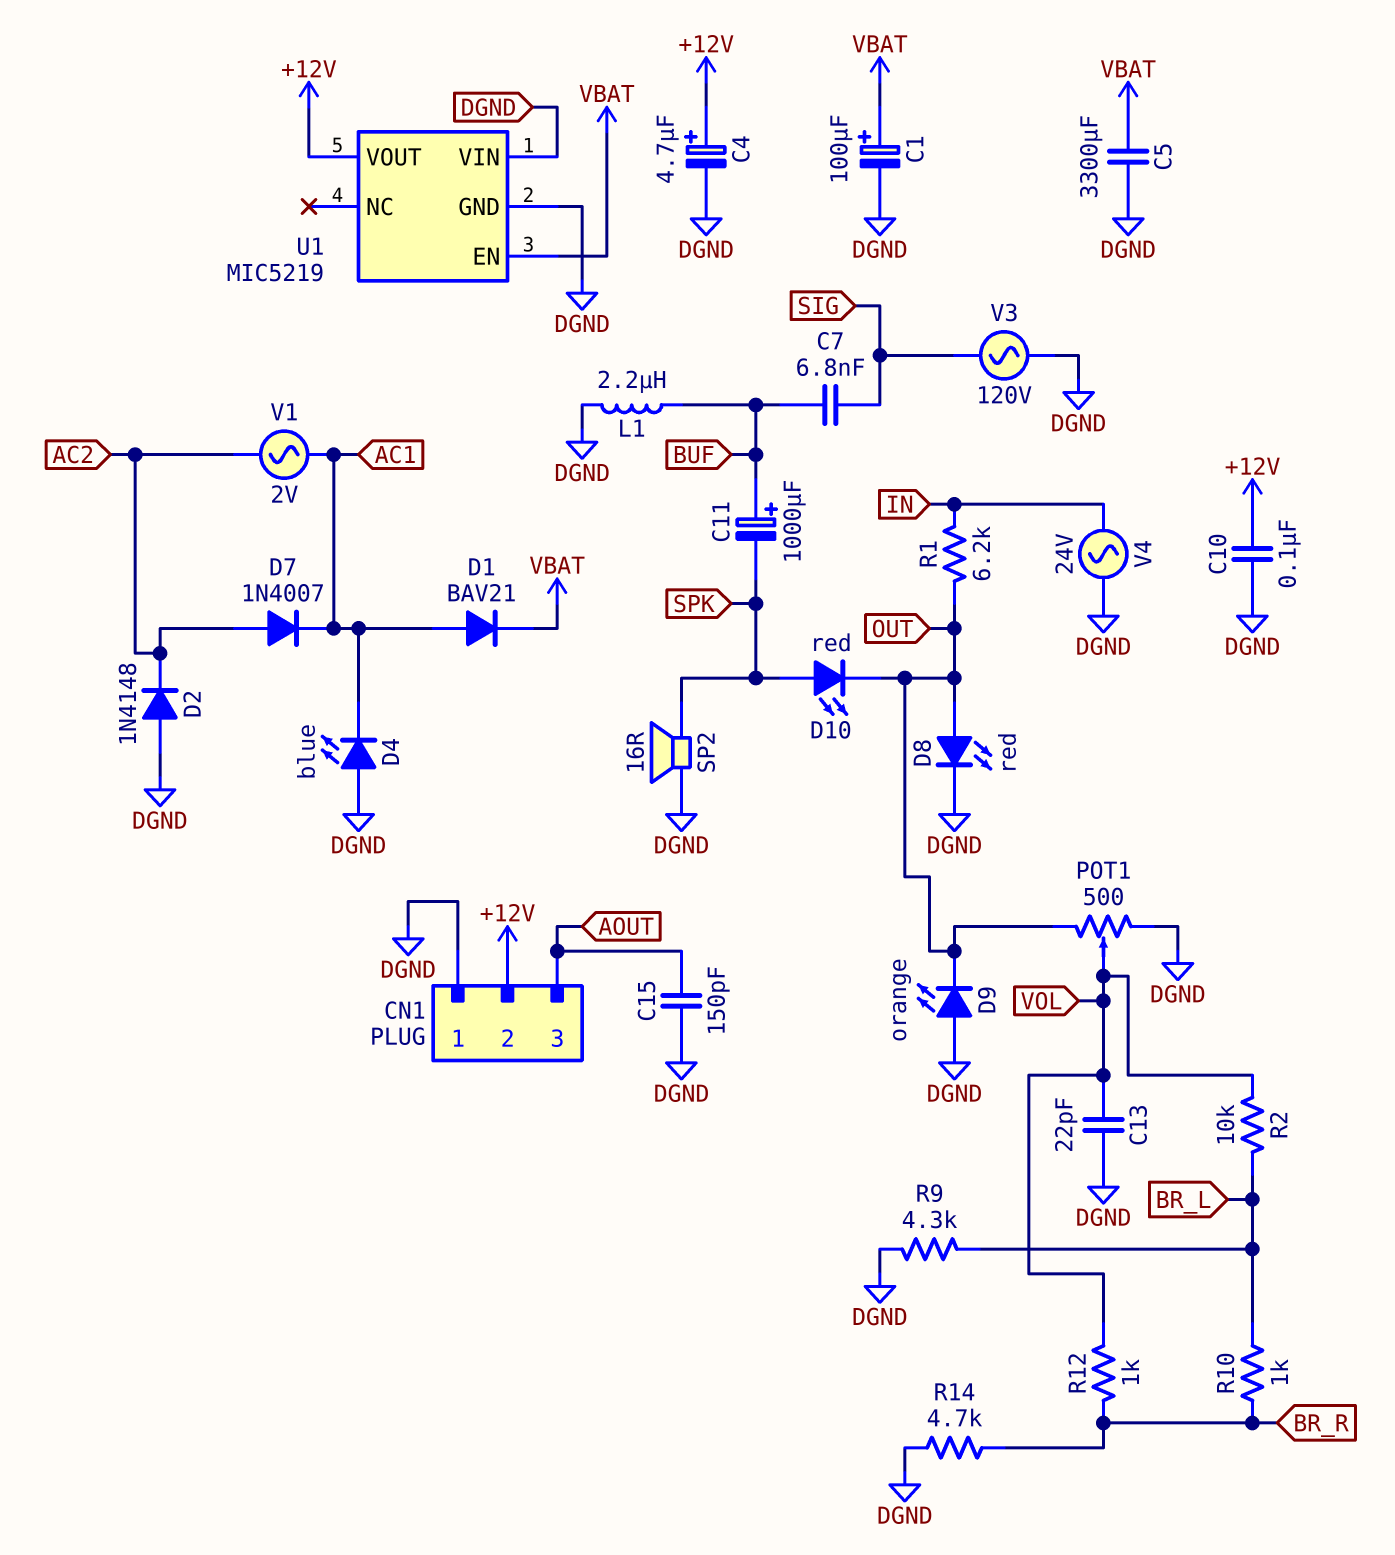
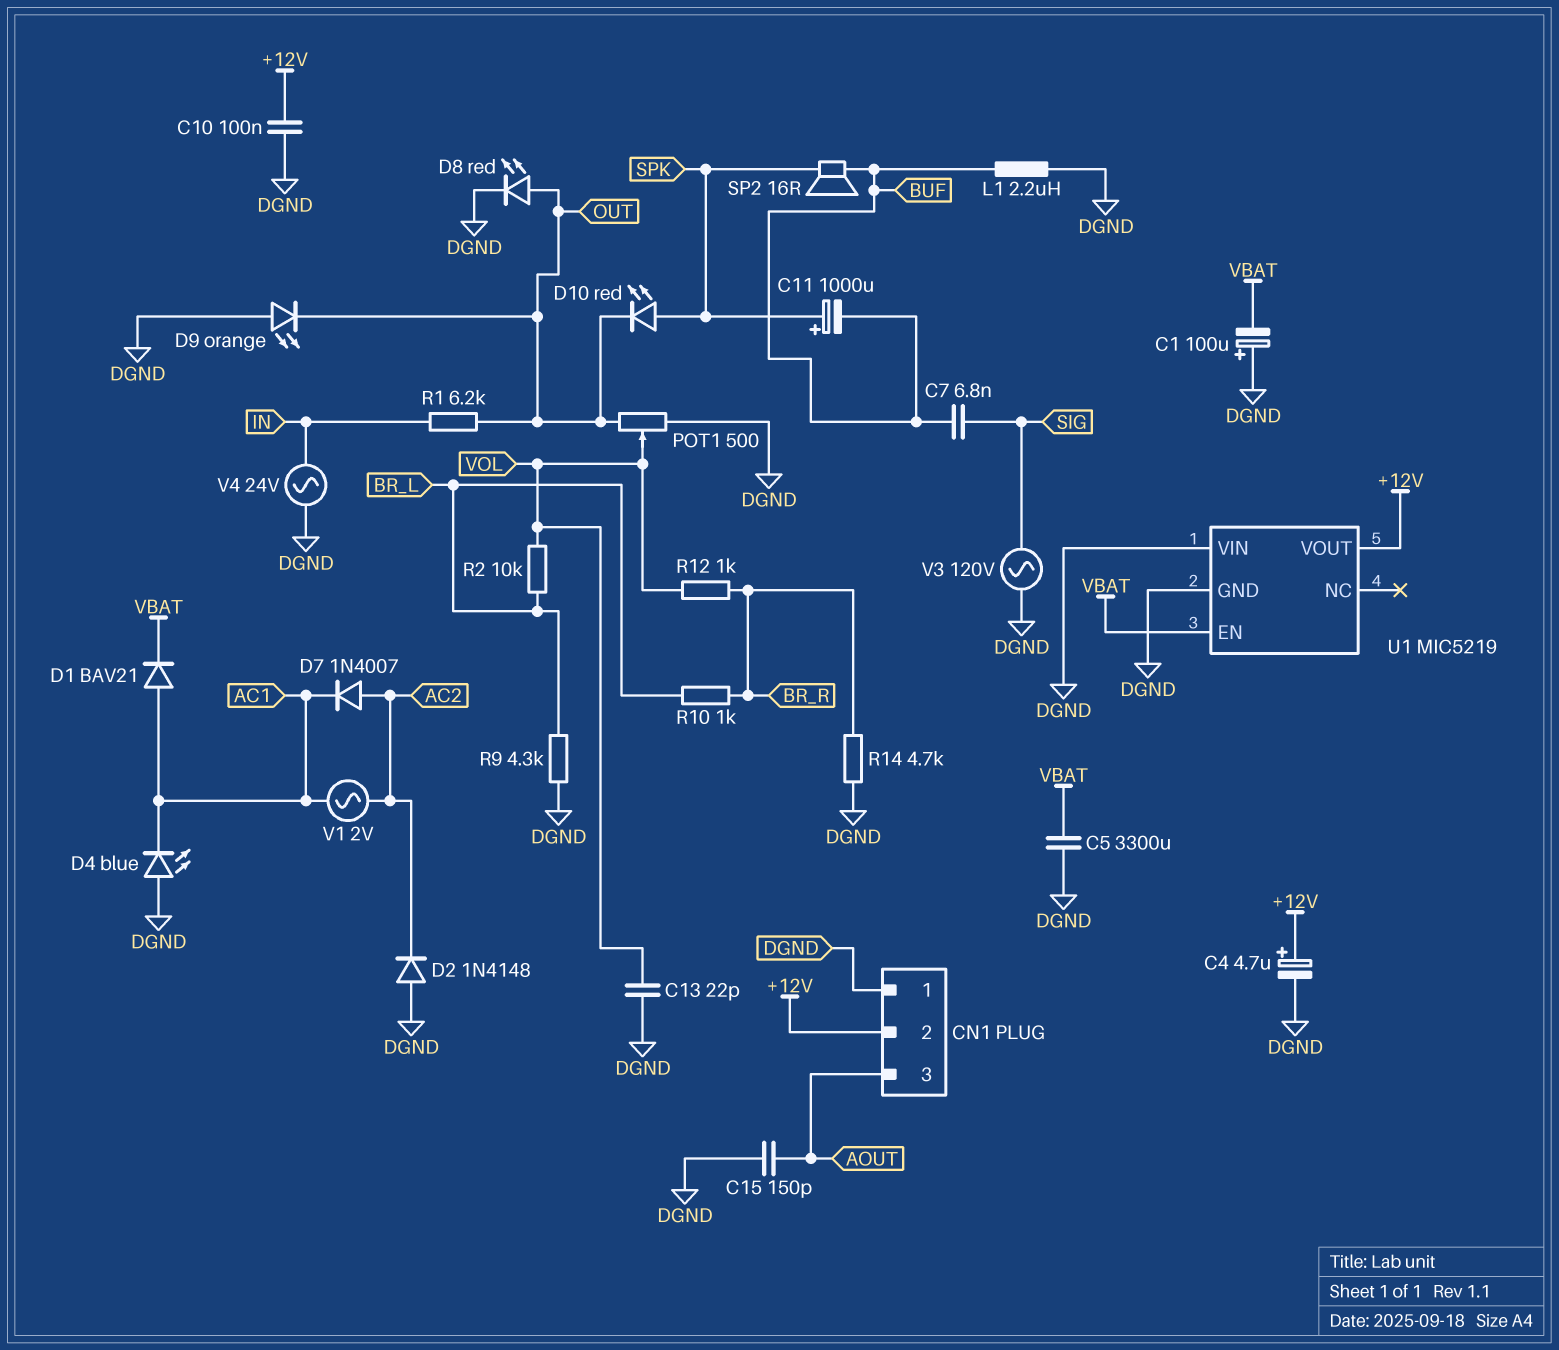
C1: 100uF (plus VBAT, minus DGND) -> 100uF (plus DGND, minus VBAT)
C11: 1000uF (plus BUF, minus SPK) -> 1000uF (plus SPK, minus BUF)
SP2: speaker 16R (DGND, SPK) -> speaker 16R (BUF, SPK)

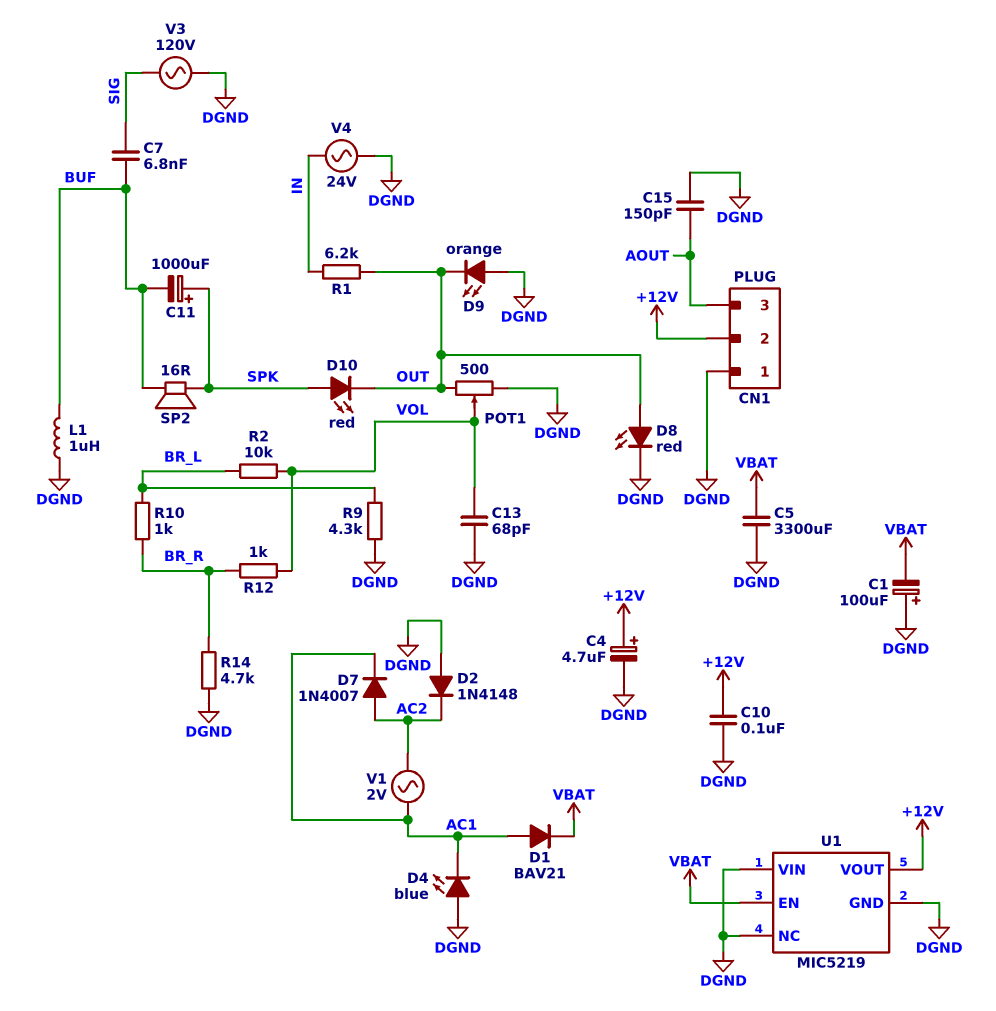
C13: 22pF (DGND, VOL) -> 68pF (DGND, VOL)
L1: 2.2uH (BUF, DGND) -> 1uH (BUF, DGND)
U1 pin NC: none -> DGND

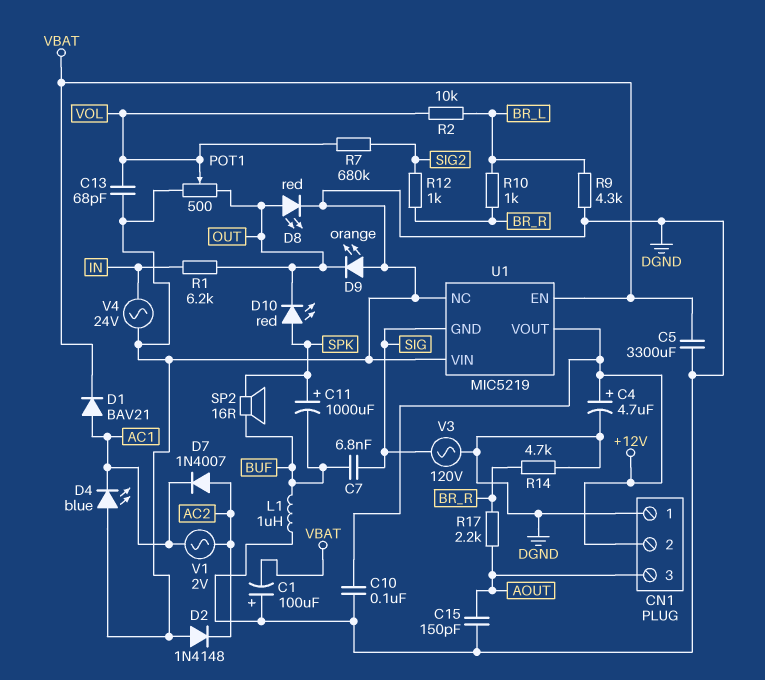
R7: none -> 680k (SIG2, VOL)
R12: 1k (BR_R, VOL) -> 1k (BR_R, SIG2)
R17: none -> 2.2k (AOUT, BR_R)
U1 pin GND: DGND -> SIG

